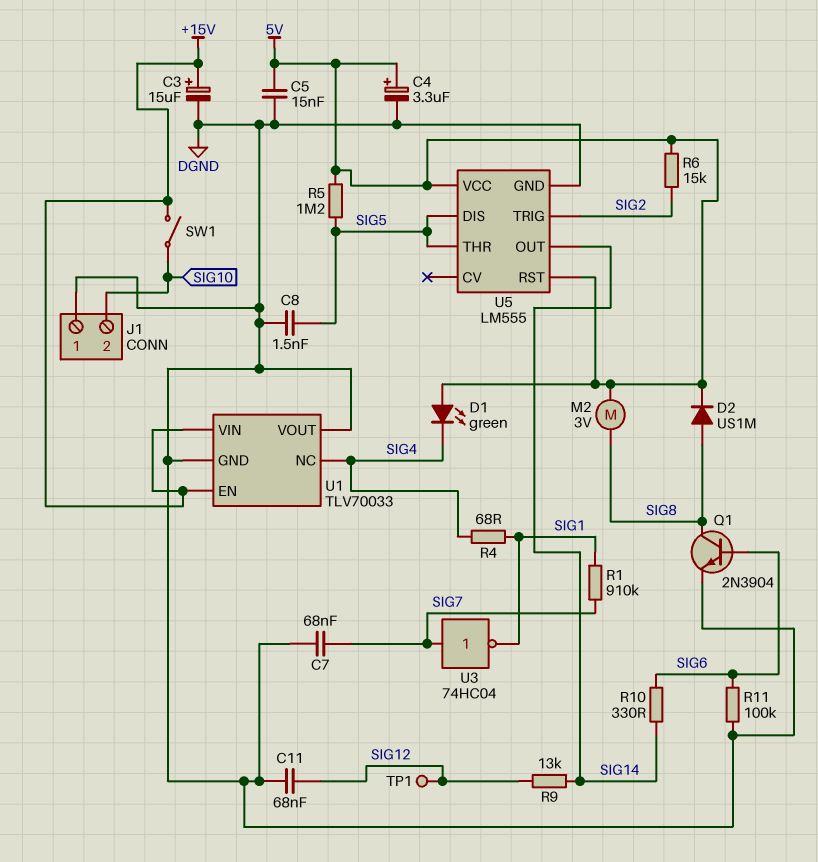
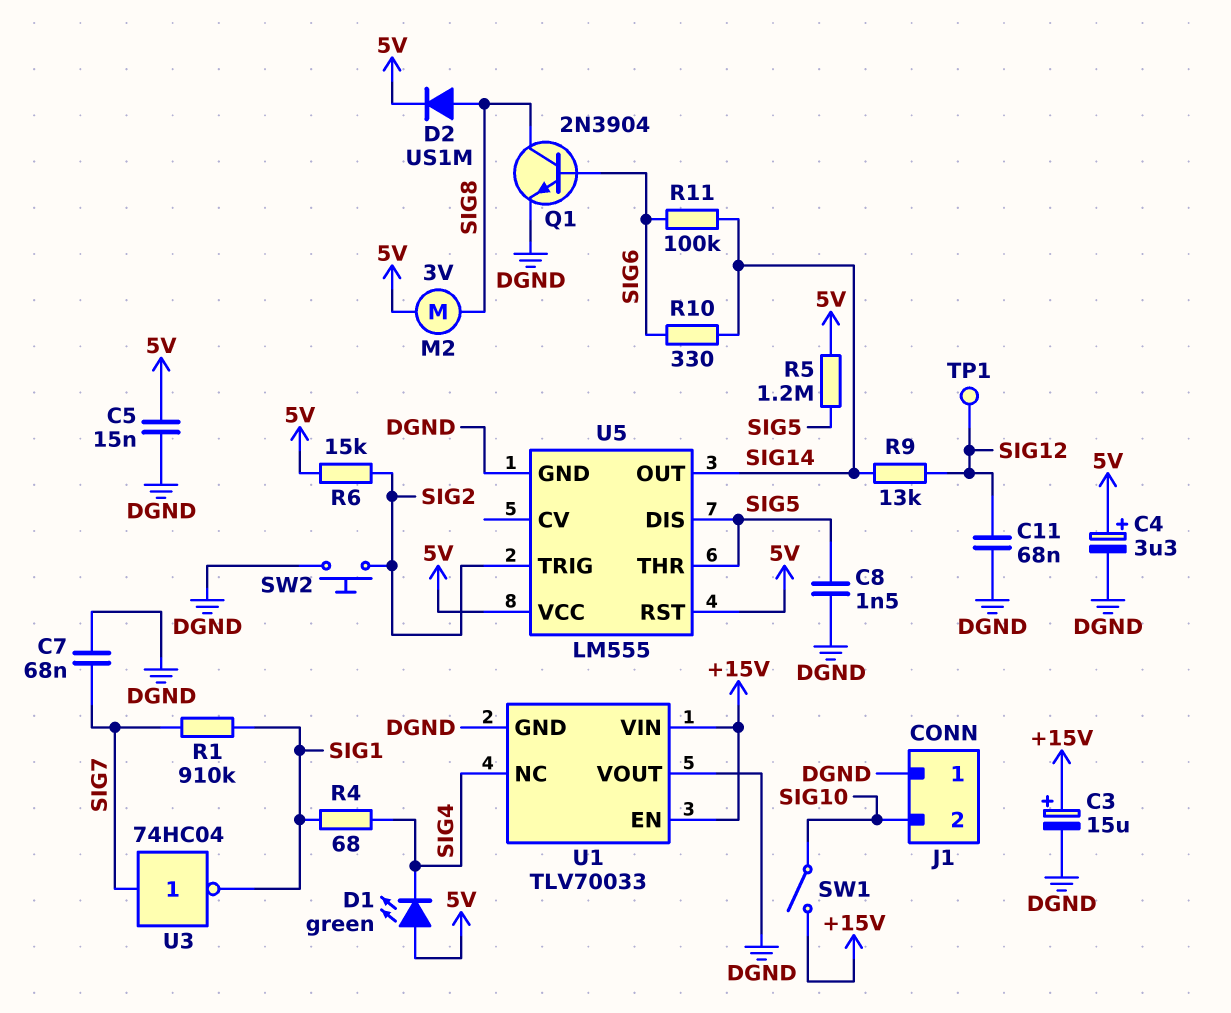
R11: 100k (DGND, SIG6) -> 100k (SIG6, SIG14)
SW2: none -> button (DGND, SIG2)

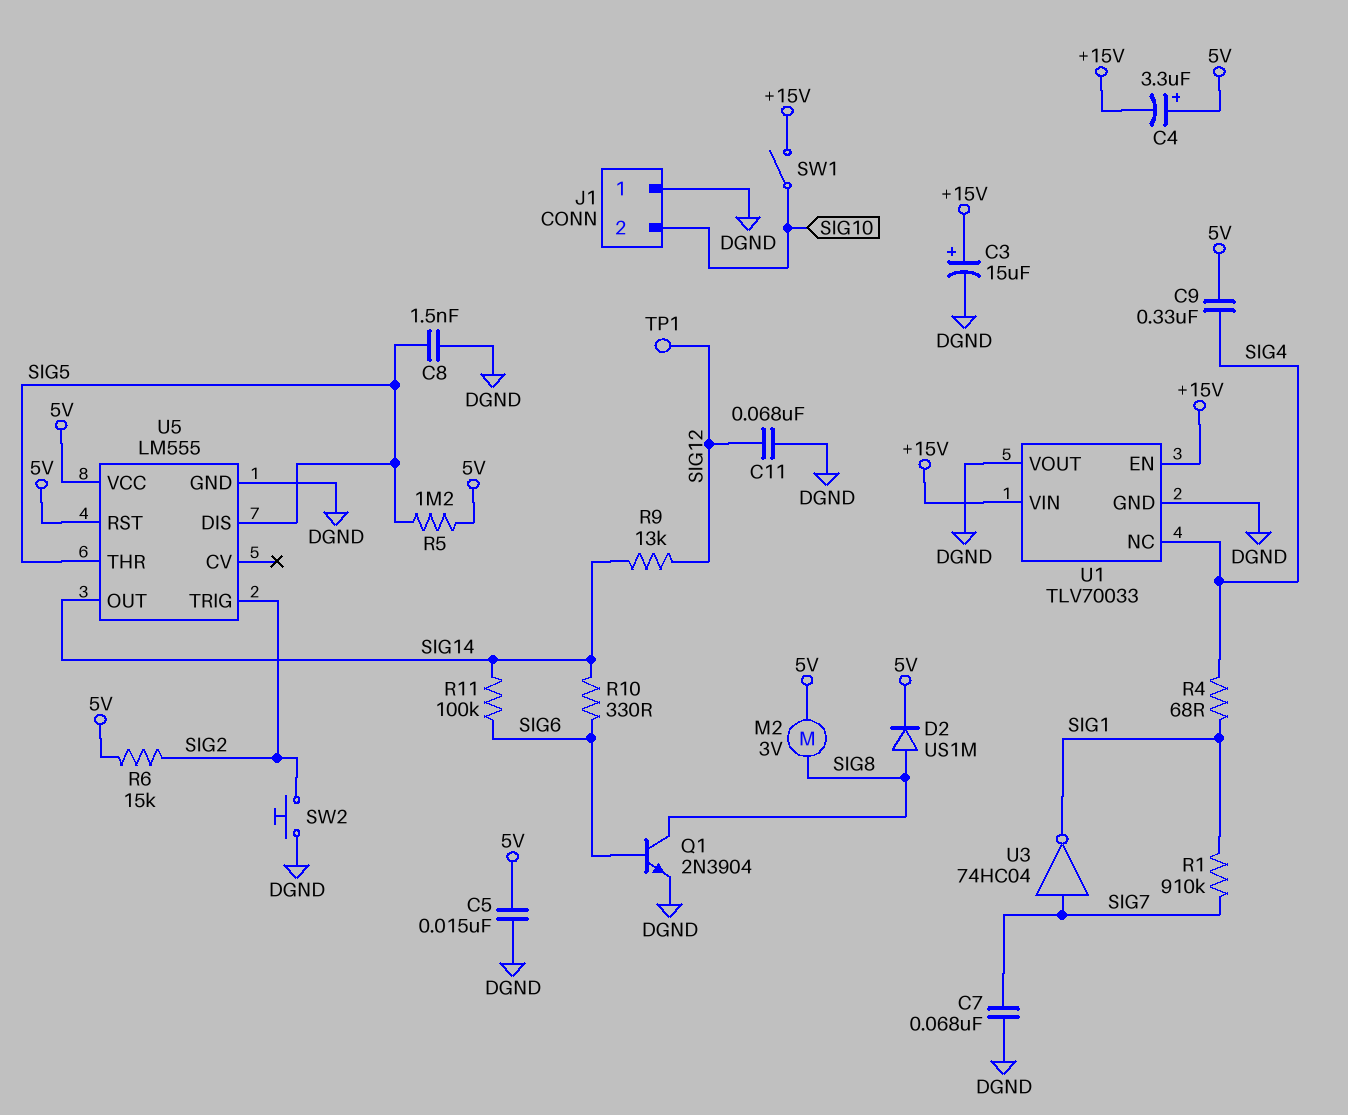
C4: 3.3uF (plus 5V, minus DGND) -> 3.3uF (plus 5V, minus +15V)
C9: none -> 330nF (5V, SIG4)
D1: LED green (A 5V, K SIG4) -> none

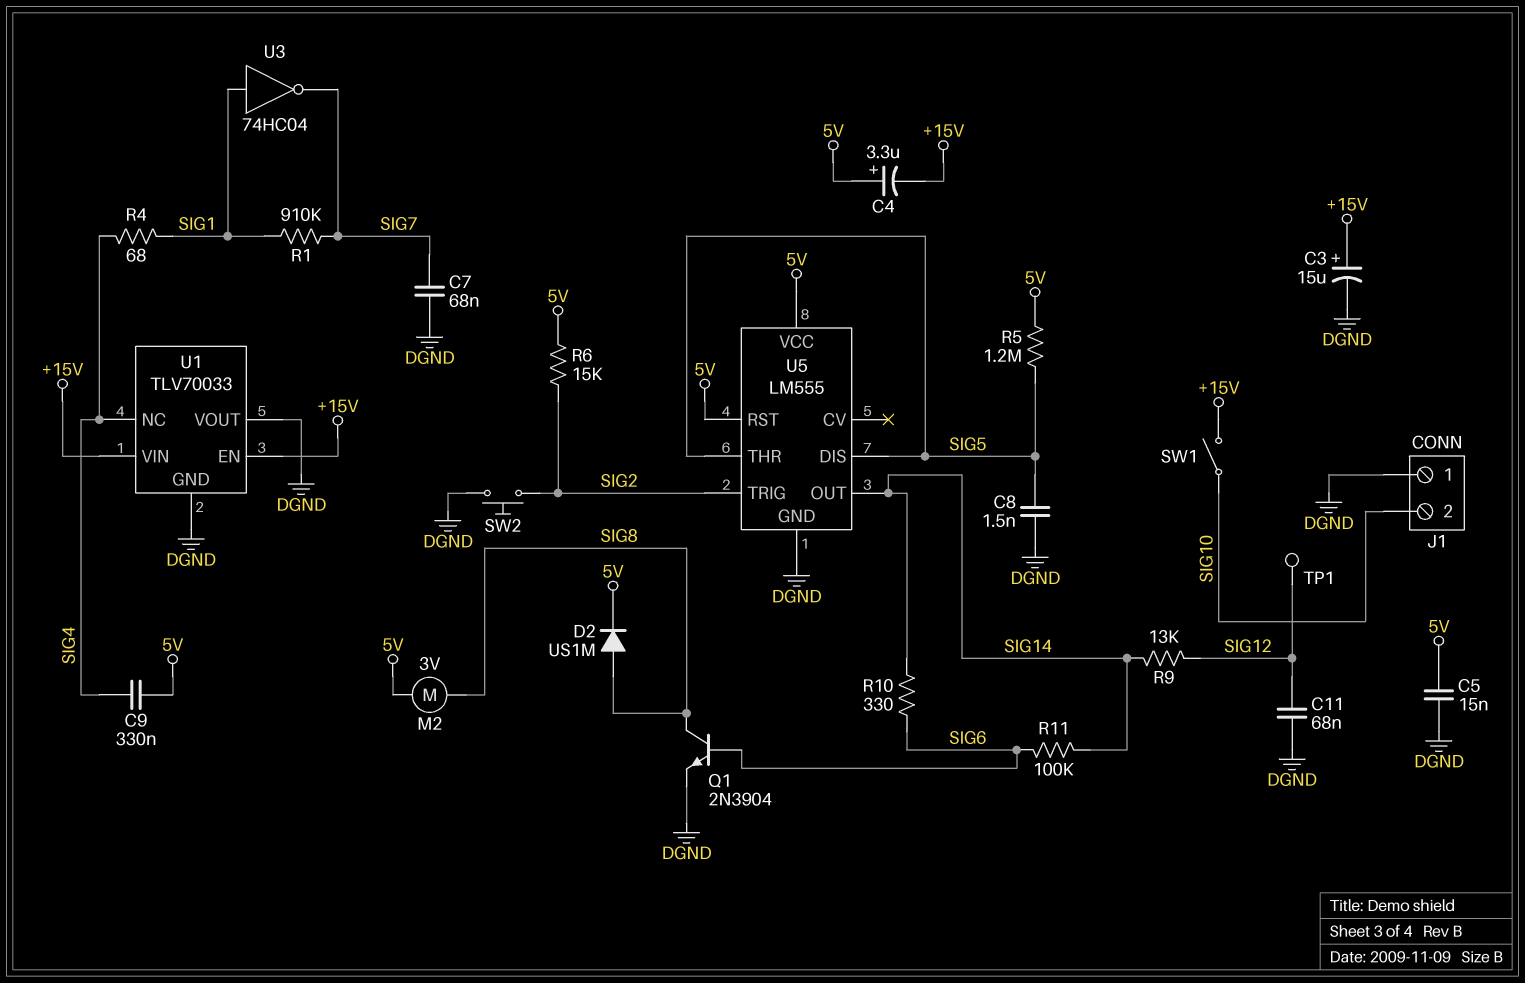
U3: NOT 74HC04 (in SIG7, out SIG1) -> NOT 74HC04 (in SIG1, out SIG7)

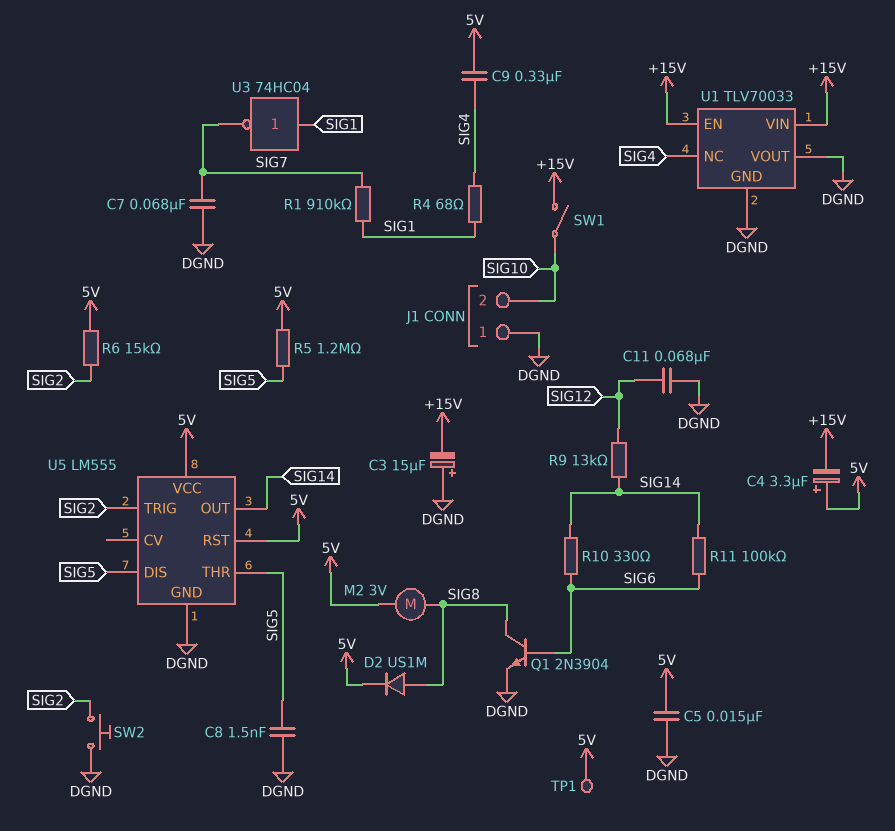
C3: 15uF (plus +15V, minus DGND) -> 15uF (plus DGND, minus +15V)
TP1: test point (SIG12) -> test point (5V)

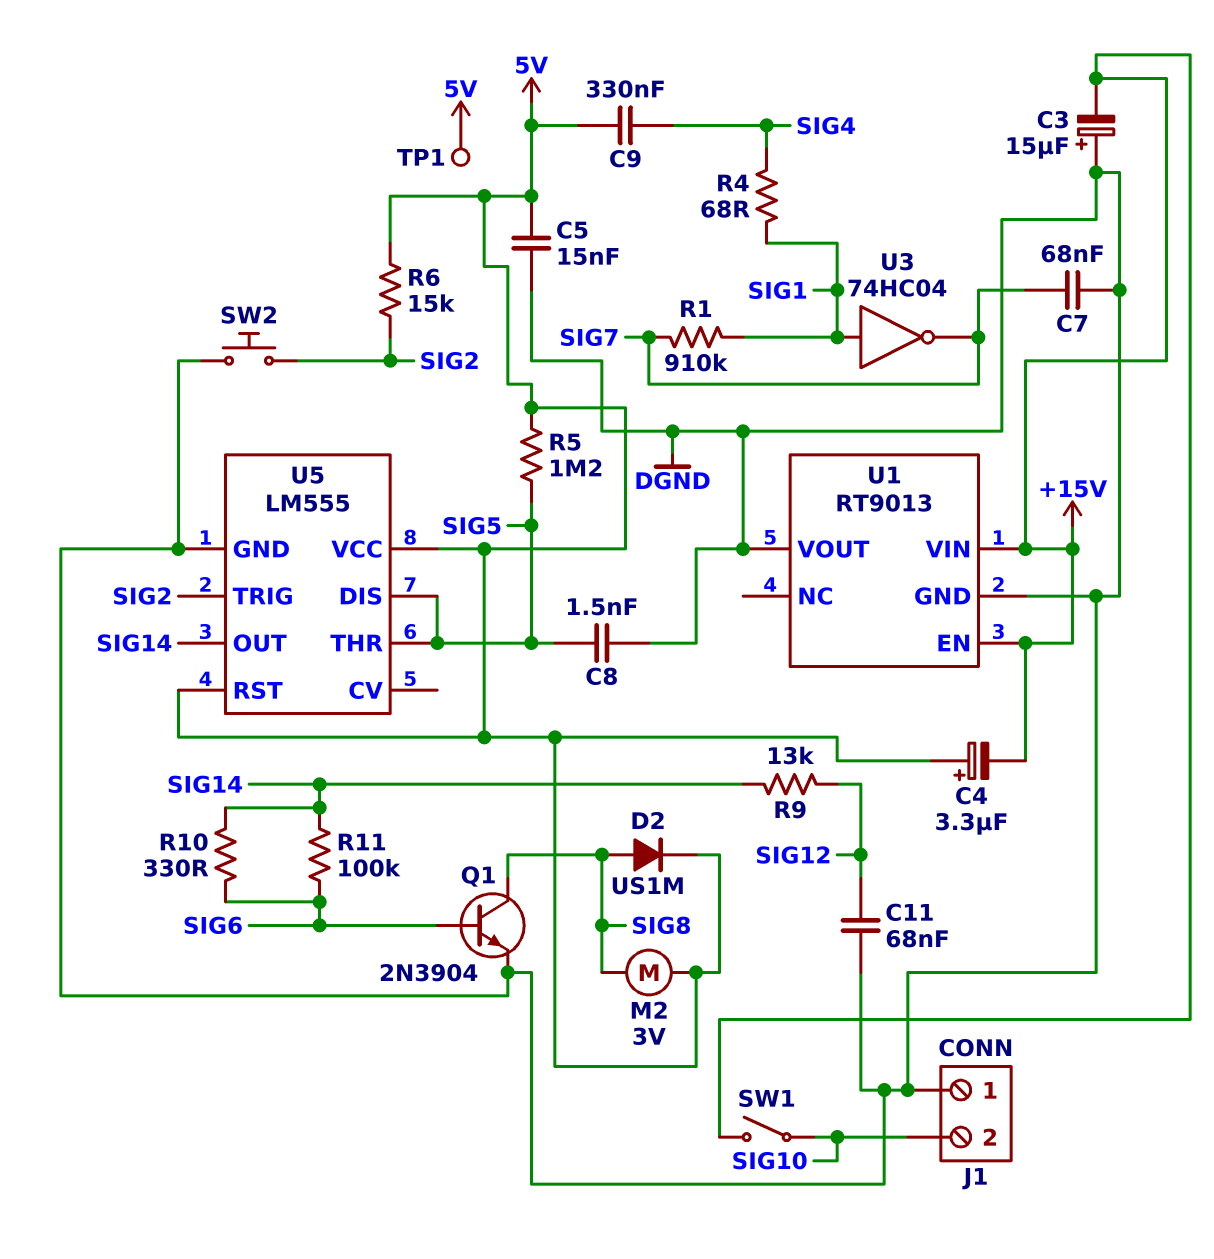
U1: TLV70033 -> RT9013
U1 pin NC: SIG4 -> none

